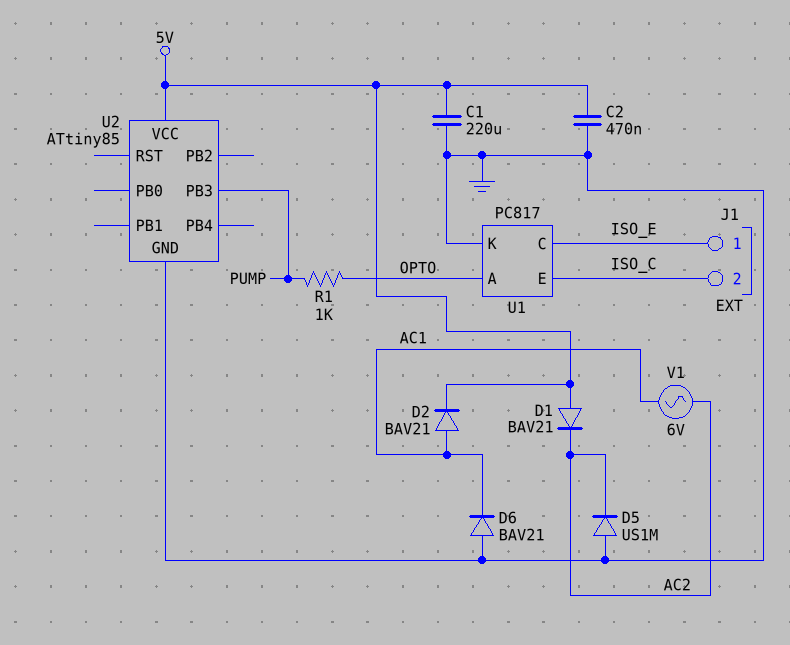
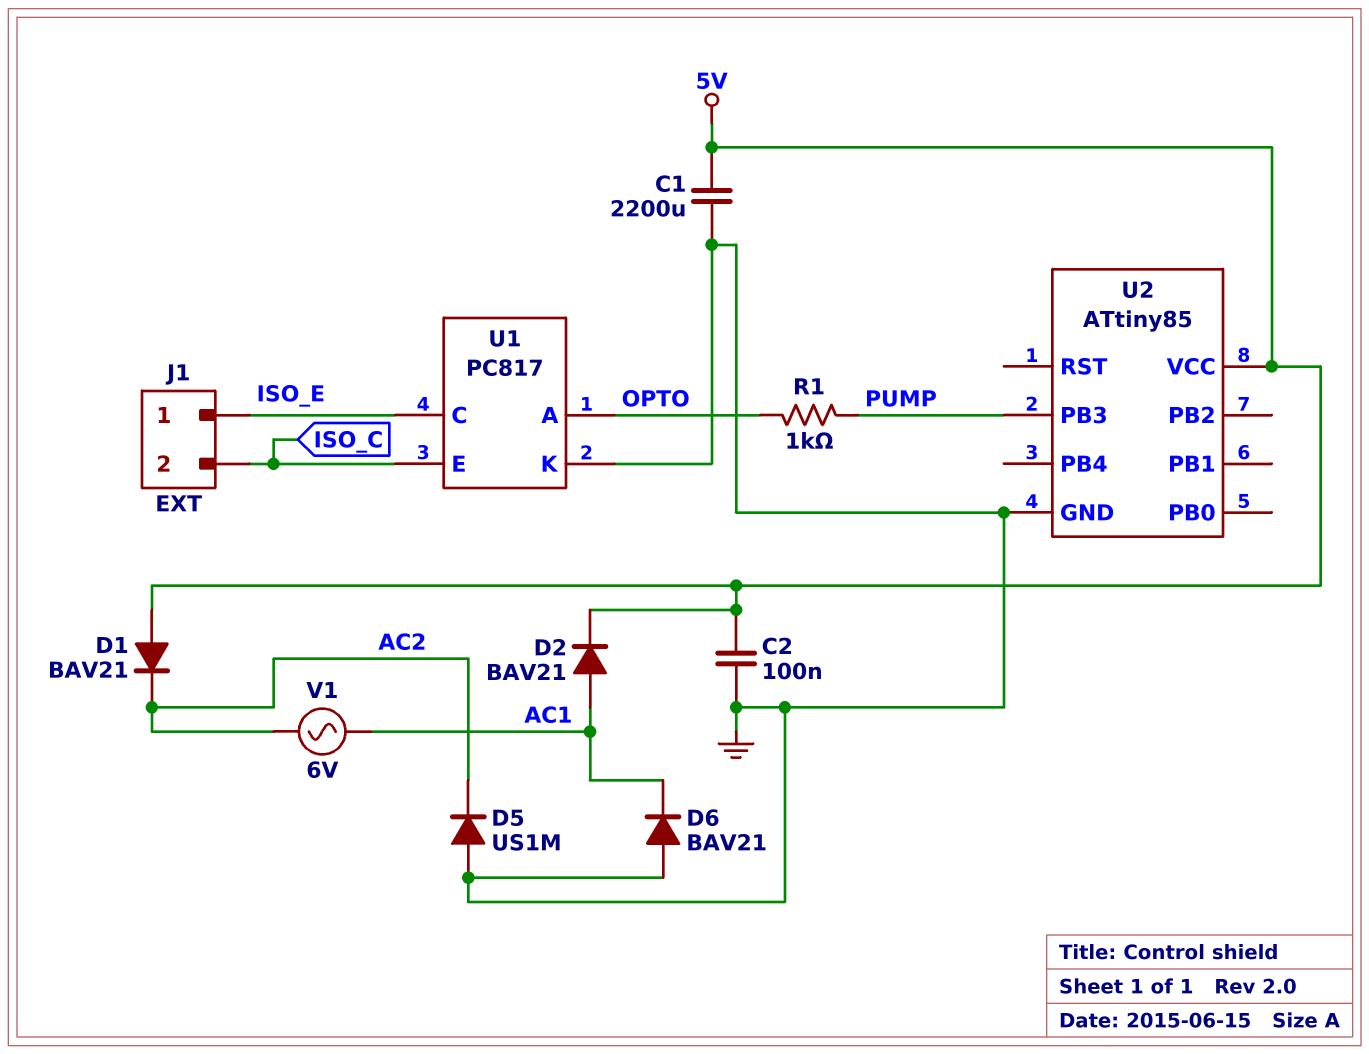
C1: 220uF (5V, GND) -> 2200uF (5V, GND)
C2: 470nF (5V, GND) -> 100nF (5V, GND)

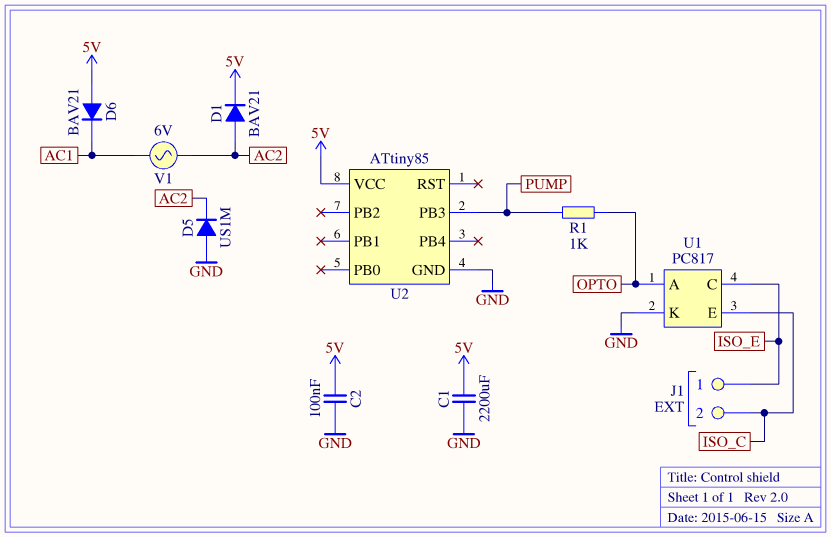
D1: diode BAV21 (A 5V, K AC2) -> diode BAV21 (A AC2, K 5V)
D2: diode BAV21 (A AC1, K 5V) -> none
D6: diode BAV21 (A GND, K AC1) -> diode BAV21 (A 5V, K AC1)

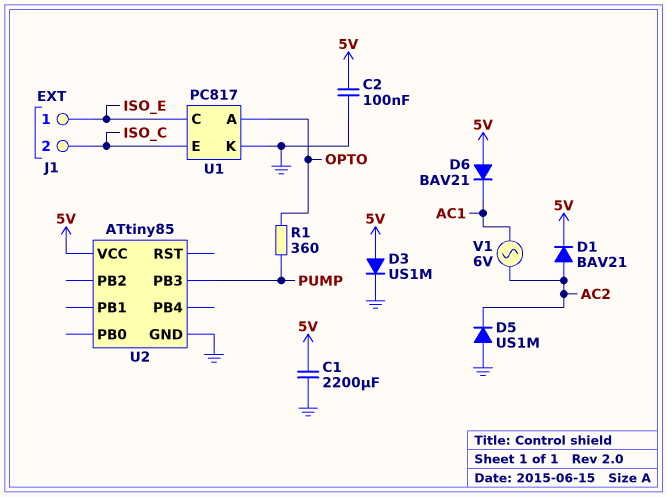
D3: none -> diode US1M (A 5V, K GND)
R1: 1k (OPTO, PUMP) -> 360 (OPTO, PUMP)

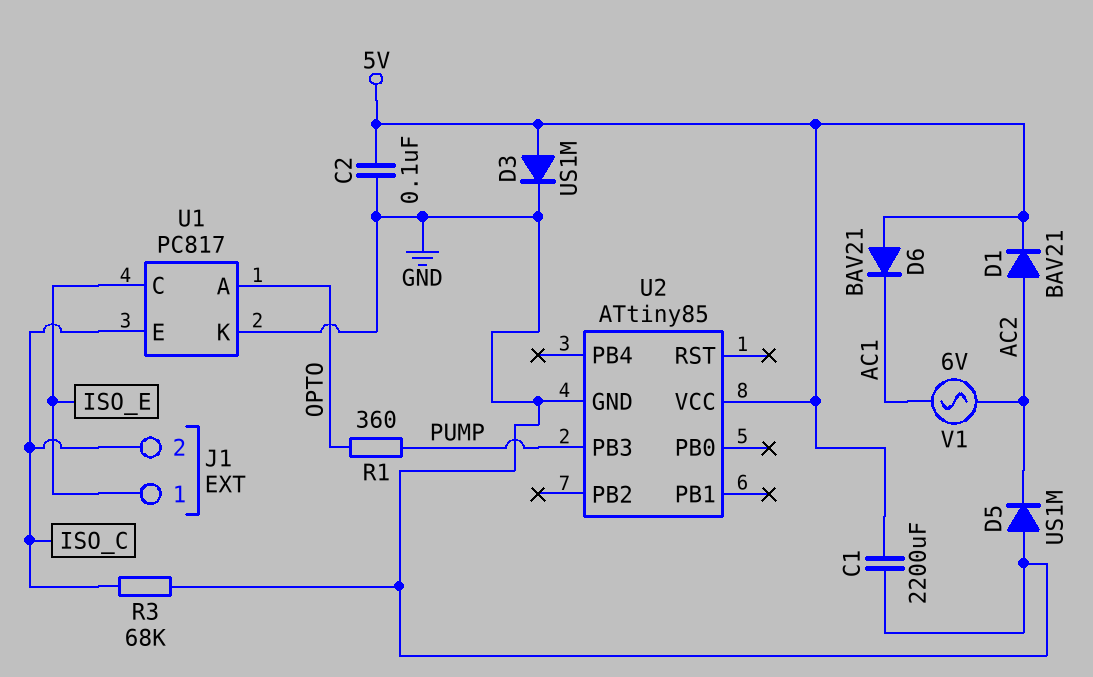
R3: none -> 68k (GND, ISO_C)

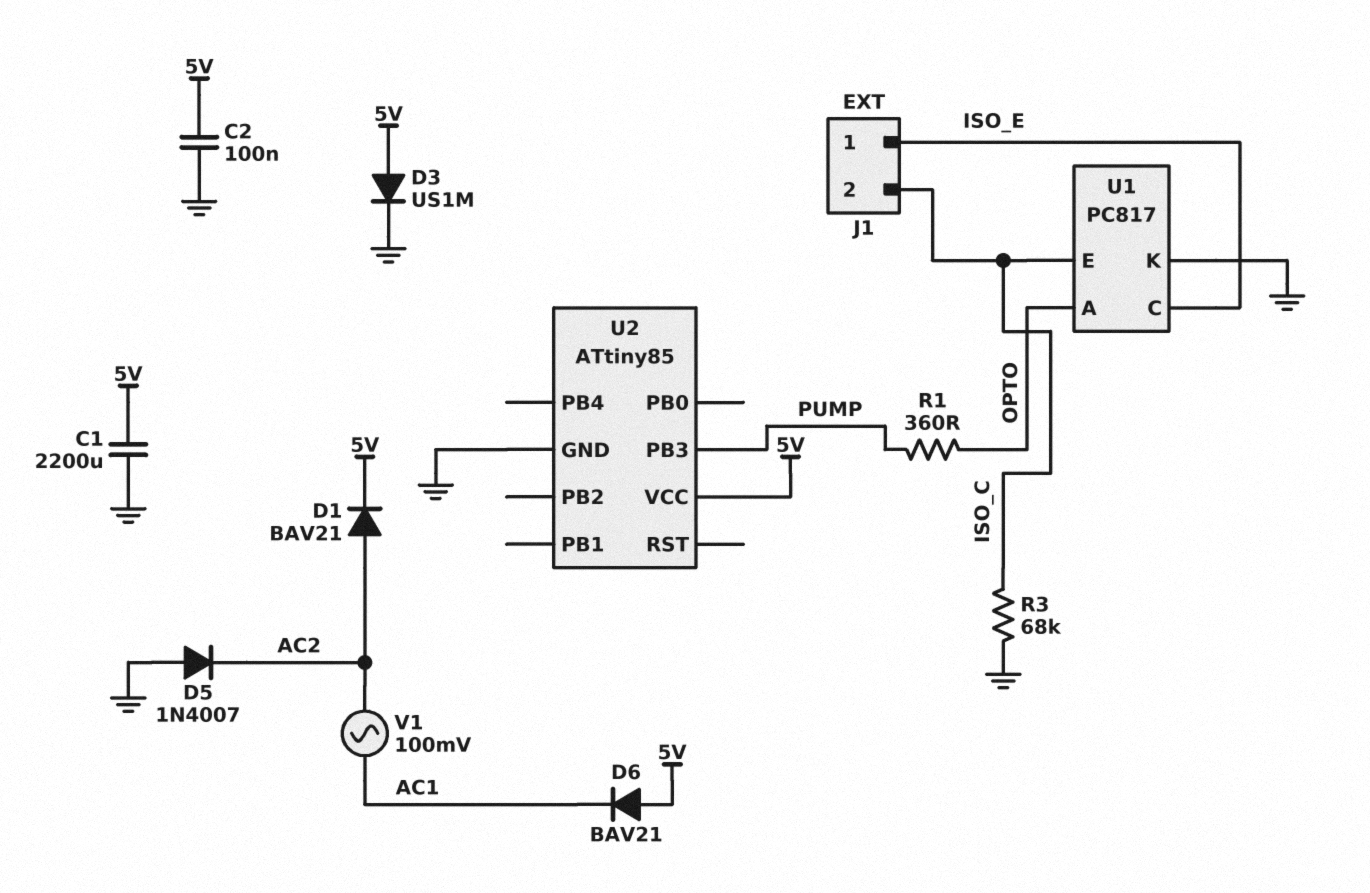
D5: diode US1M (A GND, K AC2) -> diode 1N4007 (A GND, K AC2)
V1: AC 6V (AC1, AC2) -> AC 100mV (AC1, AC2)

